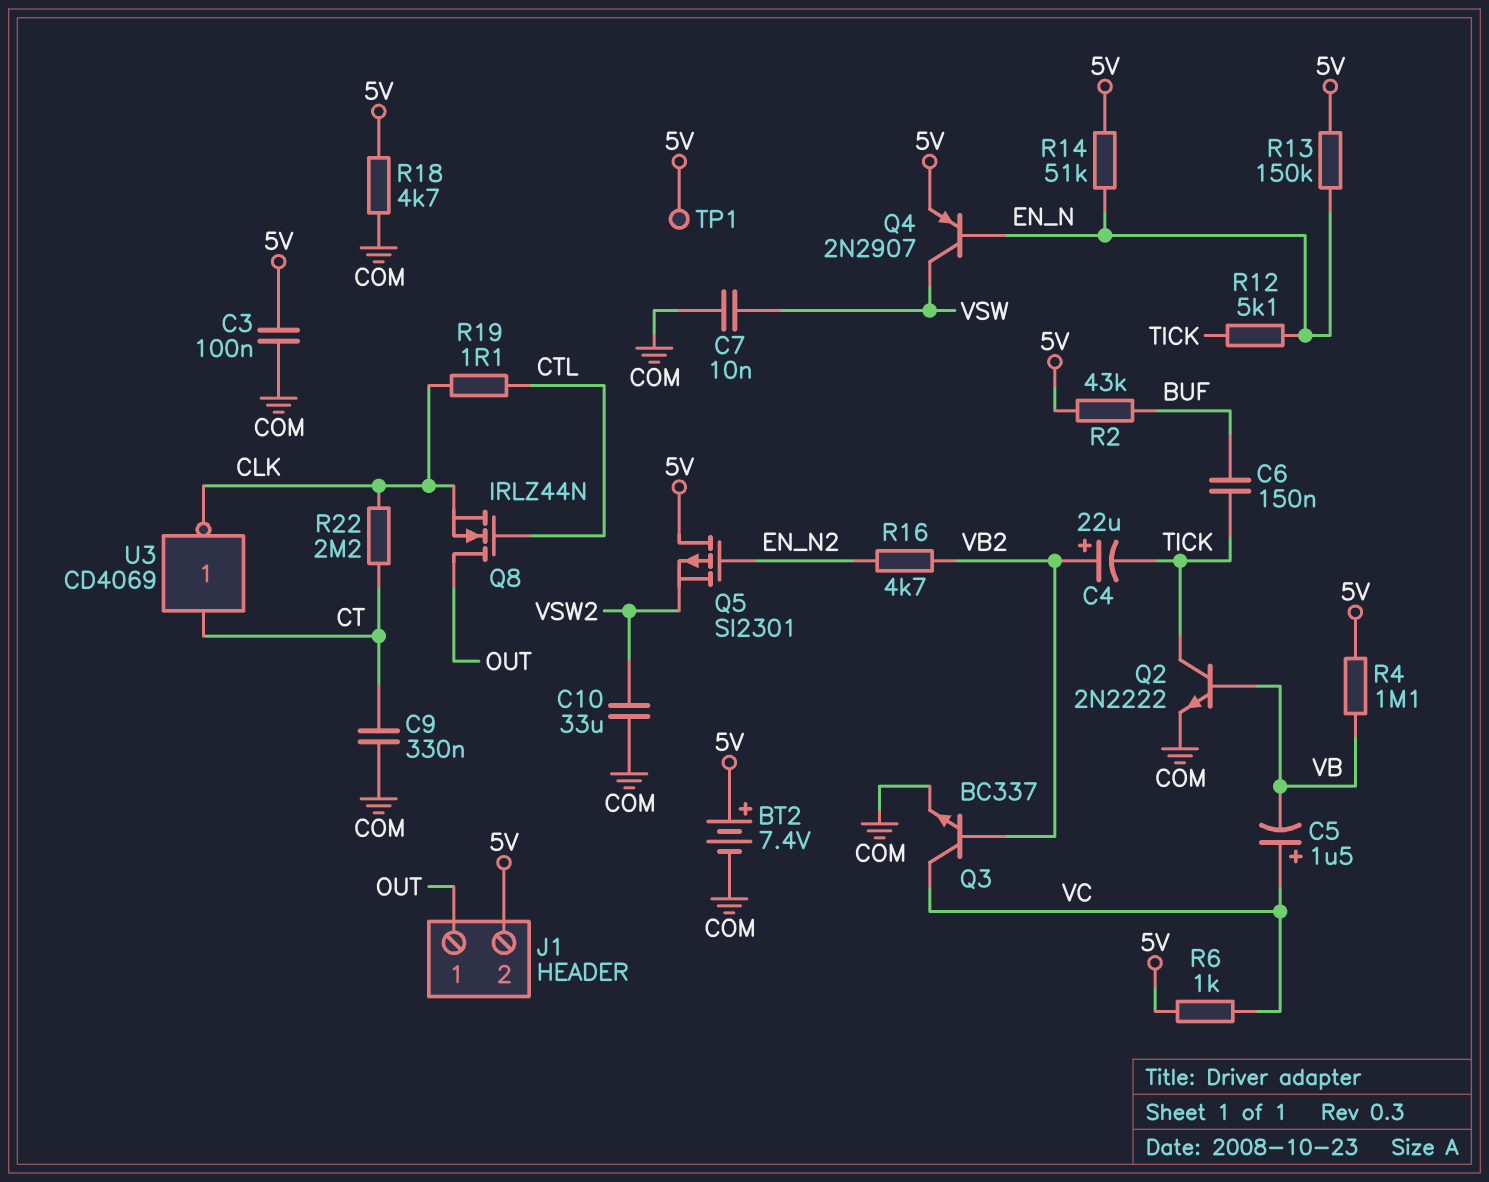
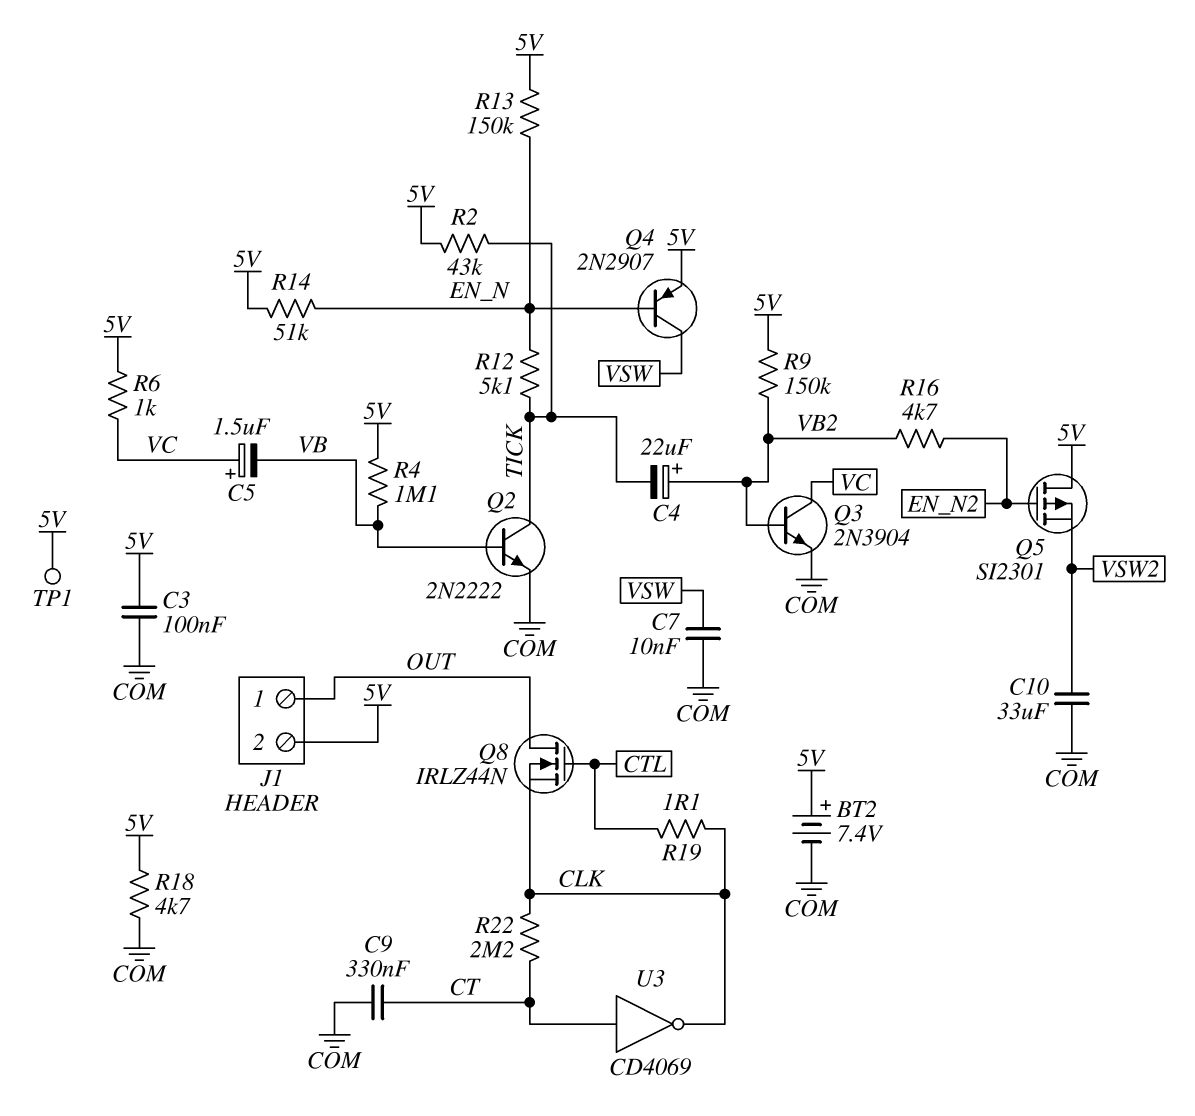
C6: 150nF (BUF, TICK) -> none
Q3: NPN BC337 (B VB2, C VC, E COM) -> NPN 2N3904 (B VB2, C VC, E COM)
R2: 43k (5V, BUF) -> 43k (5V, TICK)
R9: none -> 150k (5V, VB2)

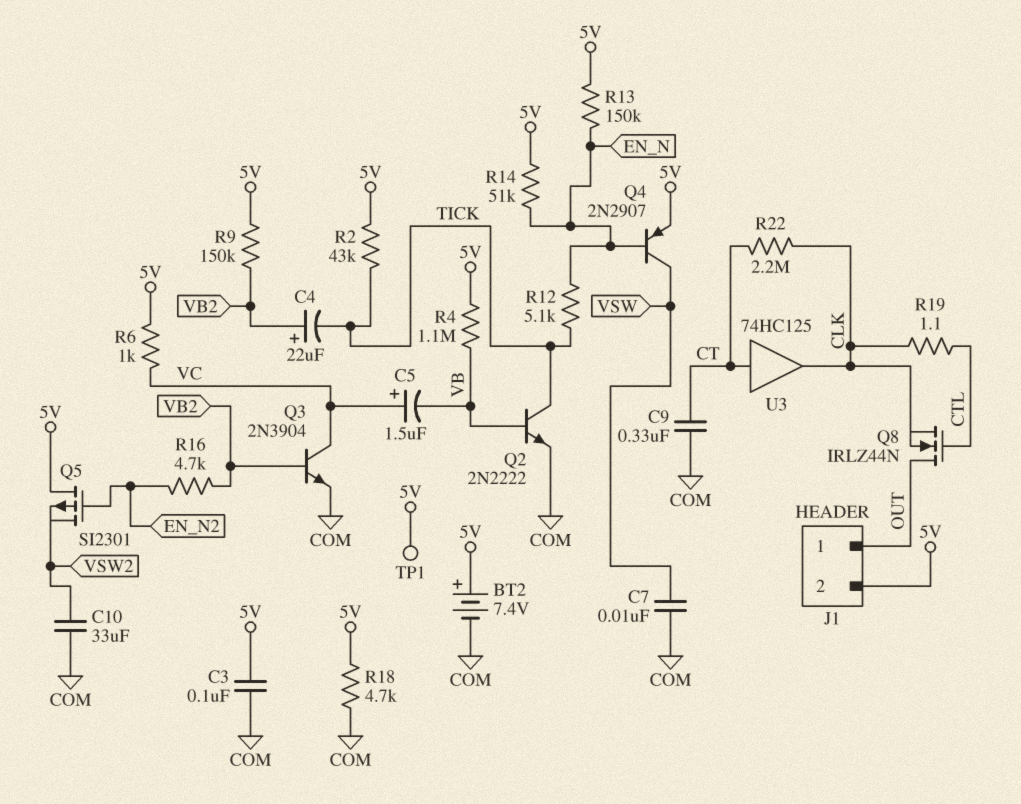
U3: NOT CD4069 (in CT, out CLK) -> buffer 74HC125 (in CT, out CLK)

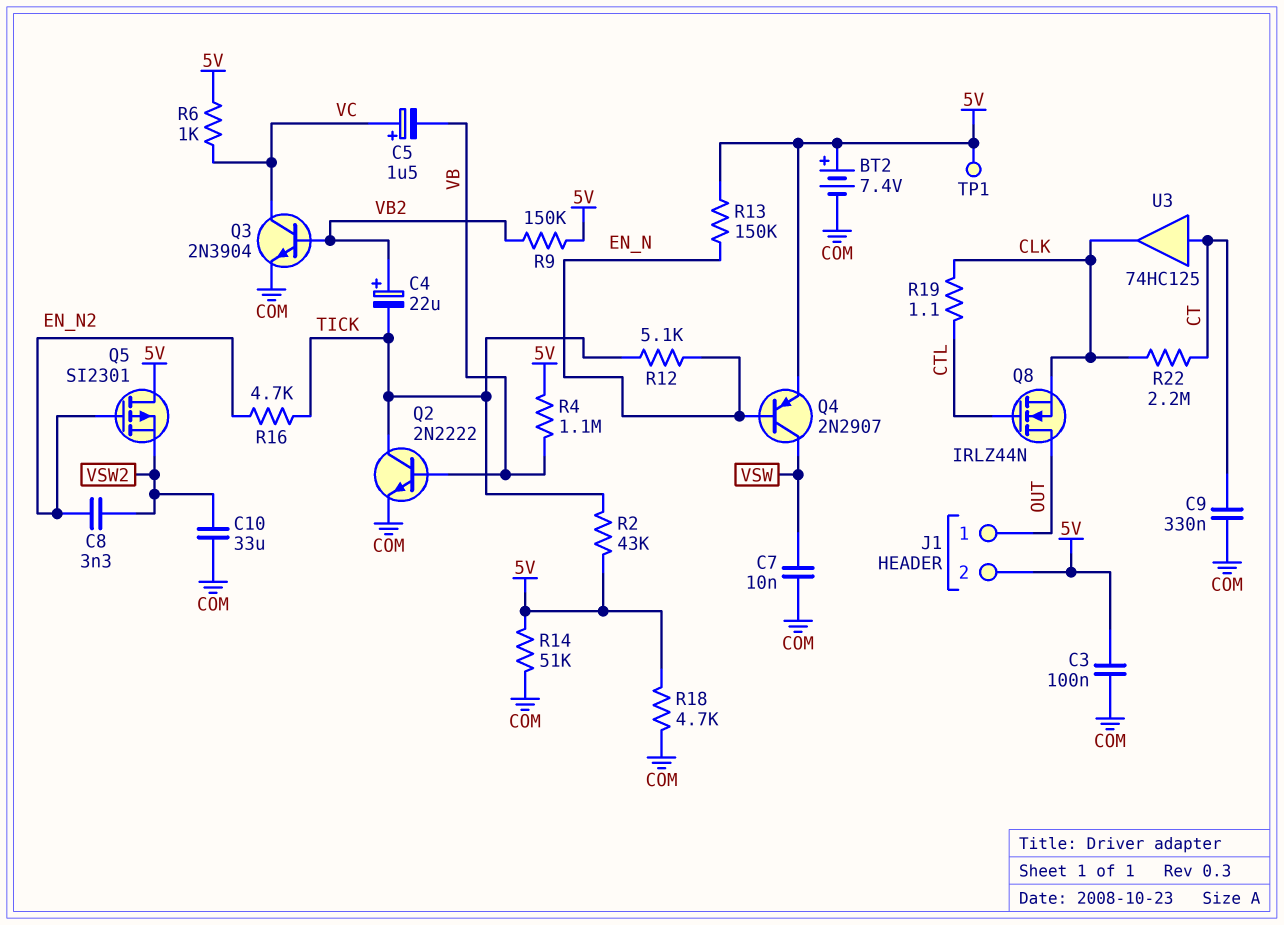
C8: none -> 3.3nF (EN_N2, VSW2)
R14: 51k (5V, EN_N) -> 51k (5V, COM)
R16: 4.7k (EN_N2, VB2) -> 4.7k (EN_N2, TICK)

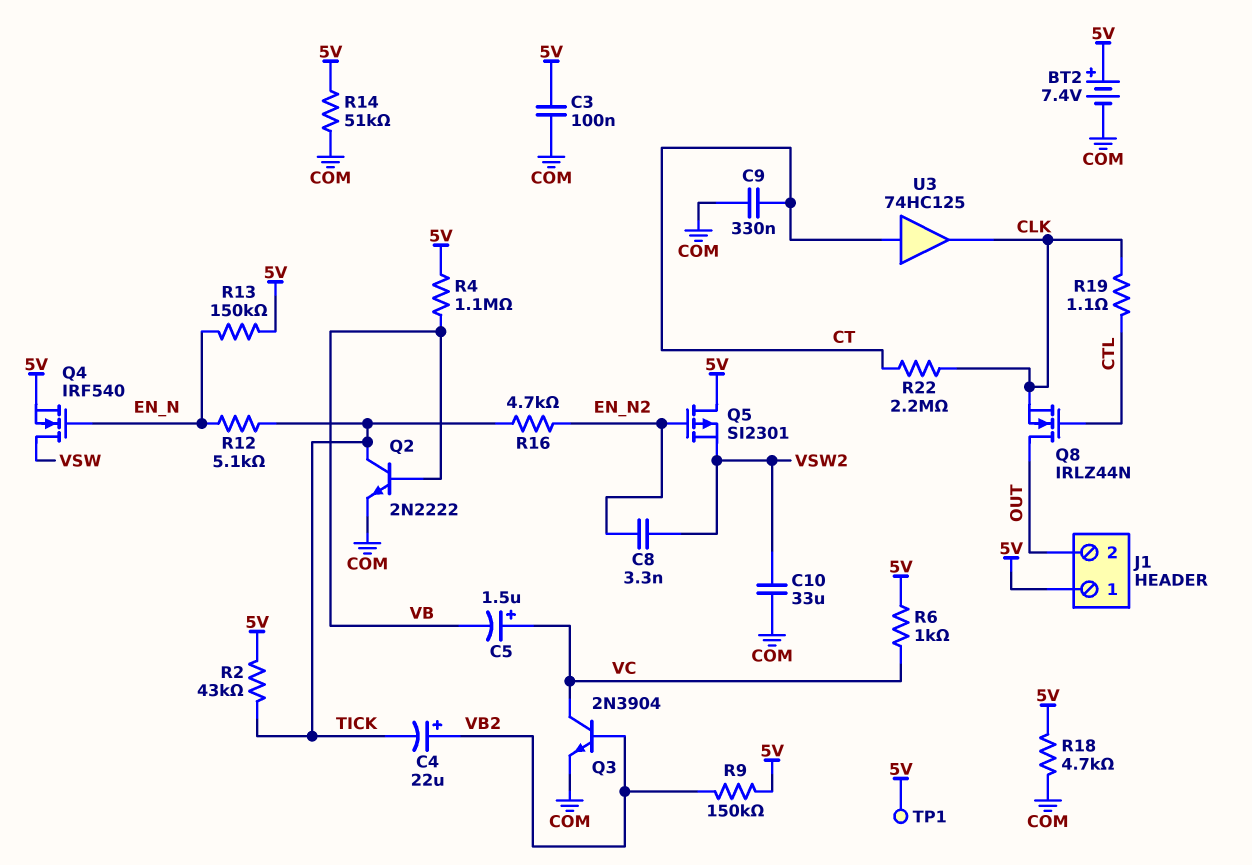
C7: 10nF (COM, VSW) -> none
J1 pin 1: OUT -> 5V
J1 pin 2: 5V -> OUT
Q4: PNP 2N2907 (B EN_N, C VSW, E 5V) -> NMOS IRF540 (G EN_N, D VSW, S 5V)

